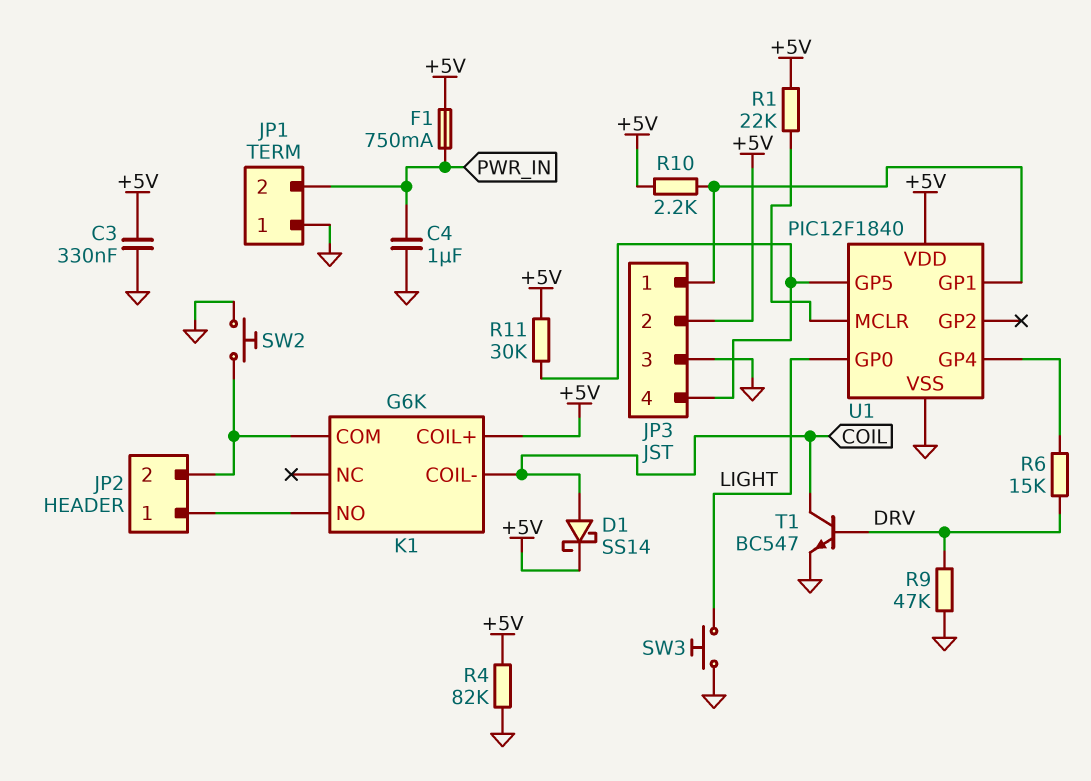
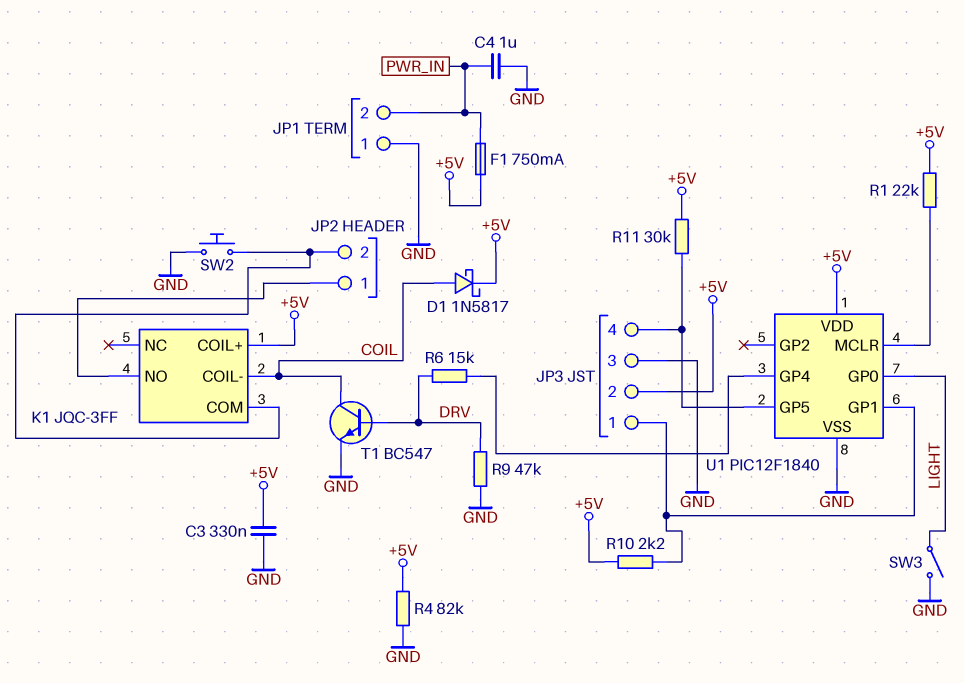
D1: schottky SS14 (A COIL, K +5V) -> schottky 1N5817 (A COIL, K +5V)
K1: G6K -> JQC-3FF
SW3: button (GND, LIGHT) -> switch (GND, LIGHT)

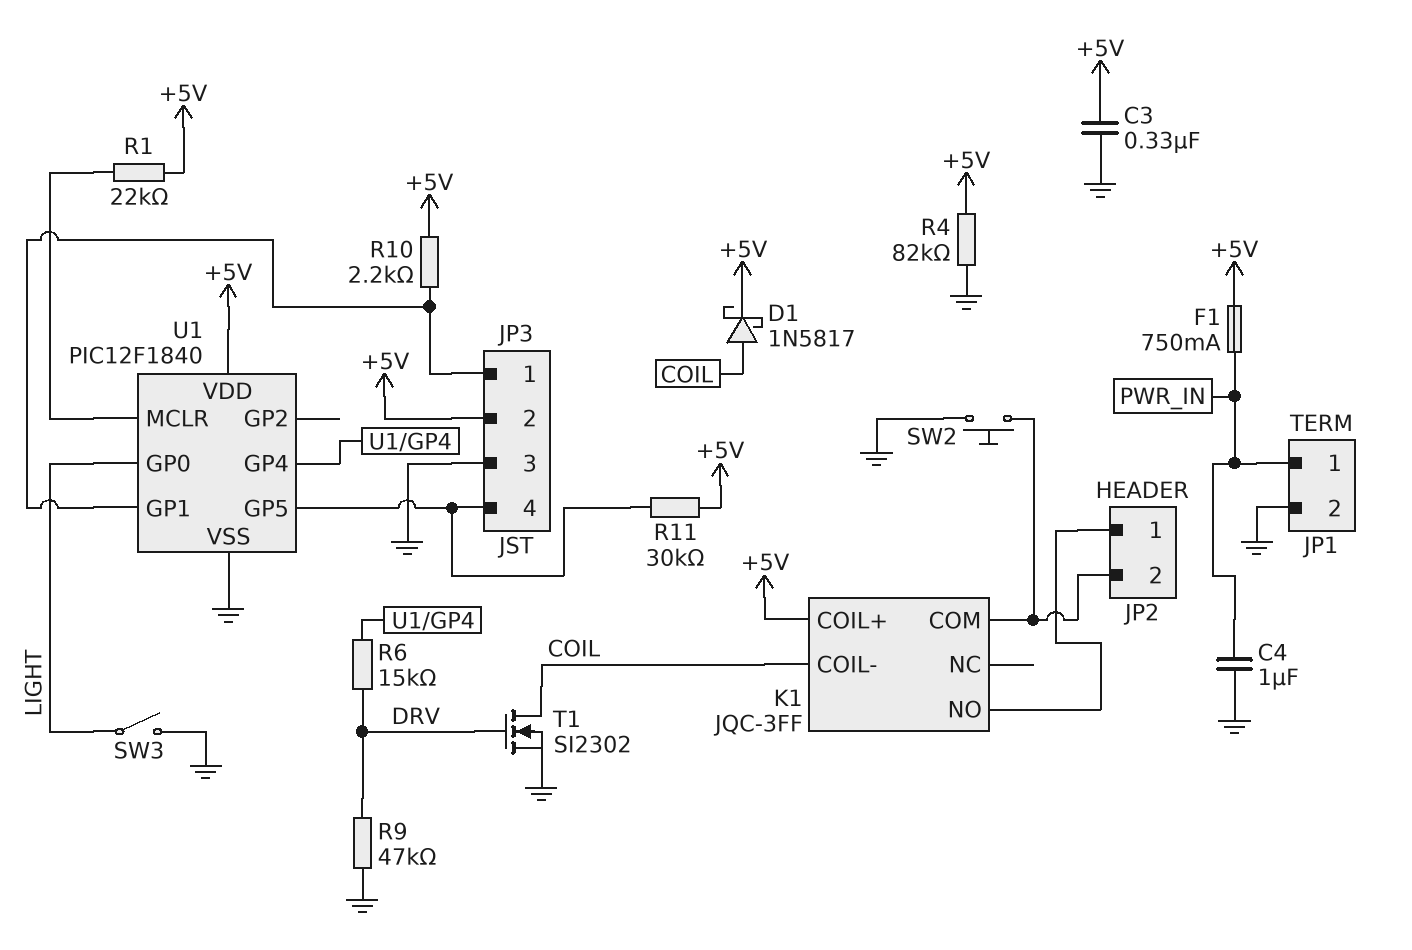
JP1 pin 1: GND -> PWR_IN
JP1 pin 2: PWR_IN -> GND
T1: NPN BC547 (B DRV, C COIL, E GND) -> NMOS SI2302 (G DRV, D COIL, S GND)

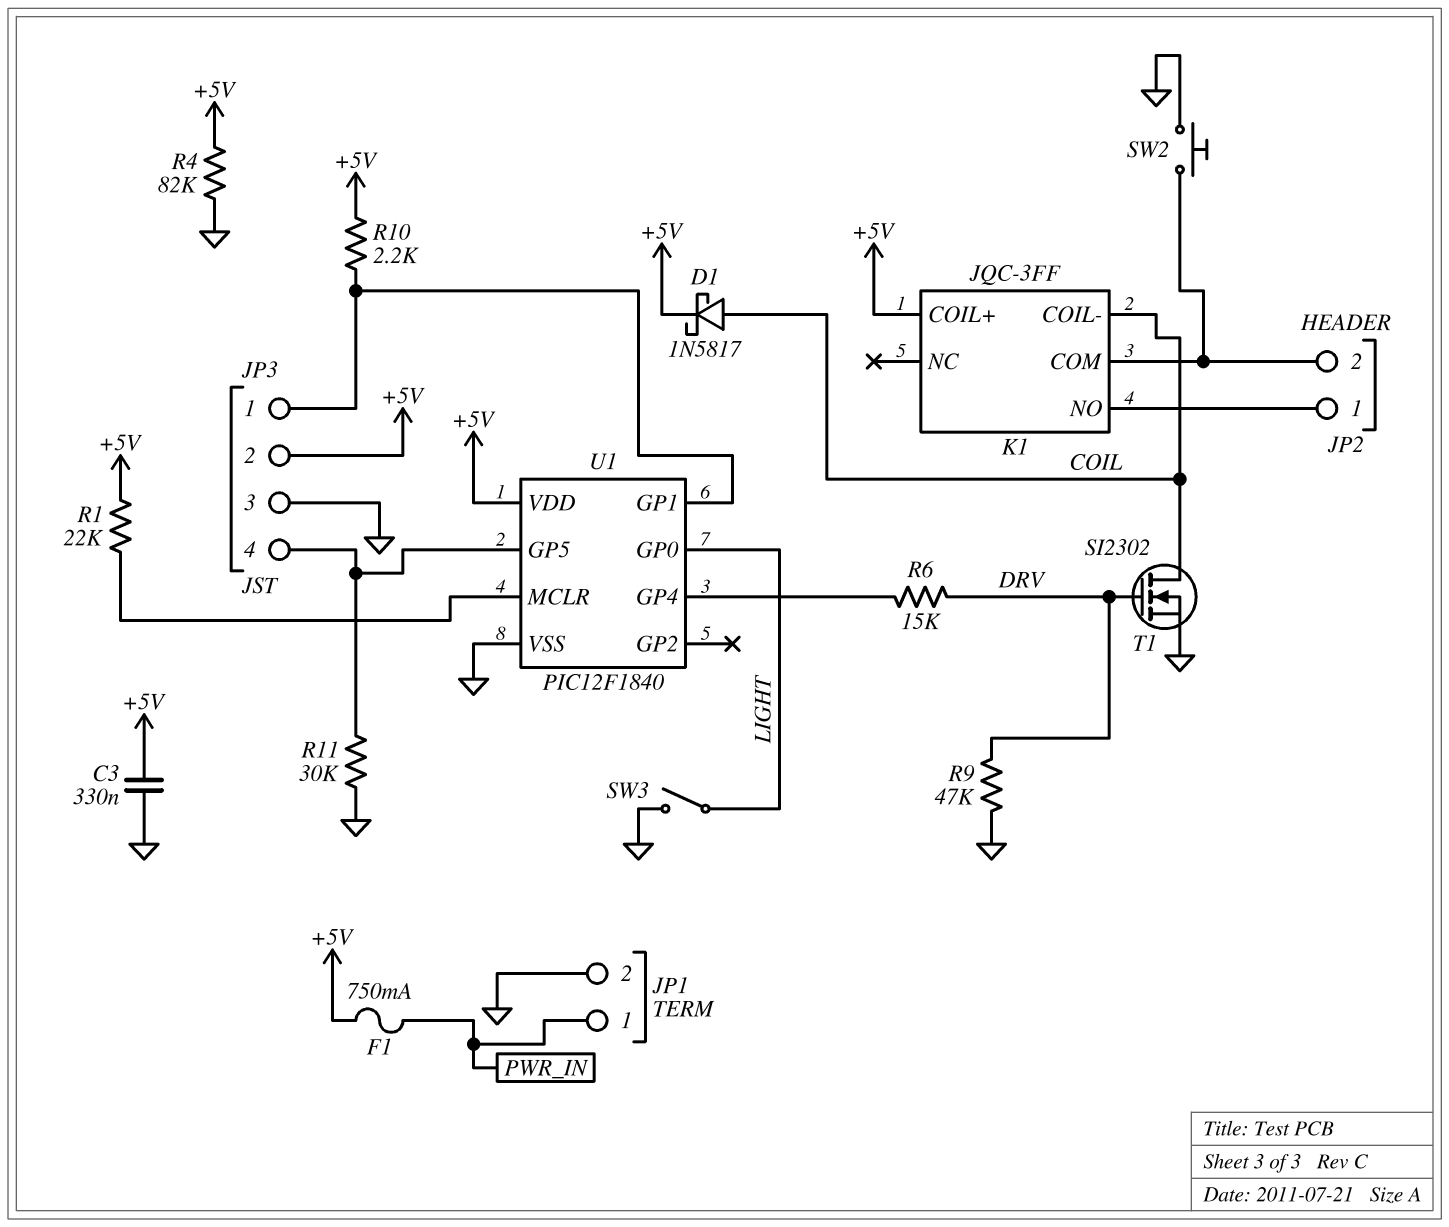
C4: 1uF (GND, PWR_IN) -> none
R11: 30k (+5V, JP3/4) -> 30k (GND, JP3/4)

